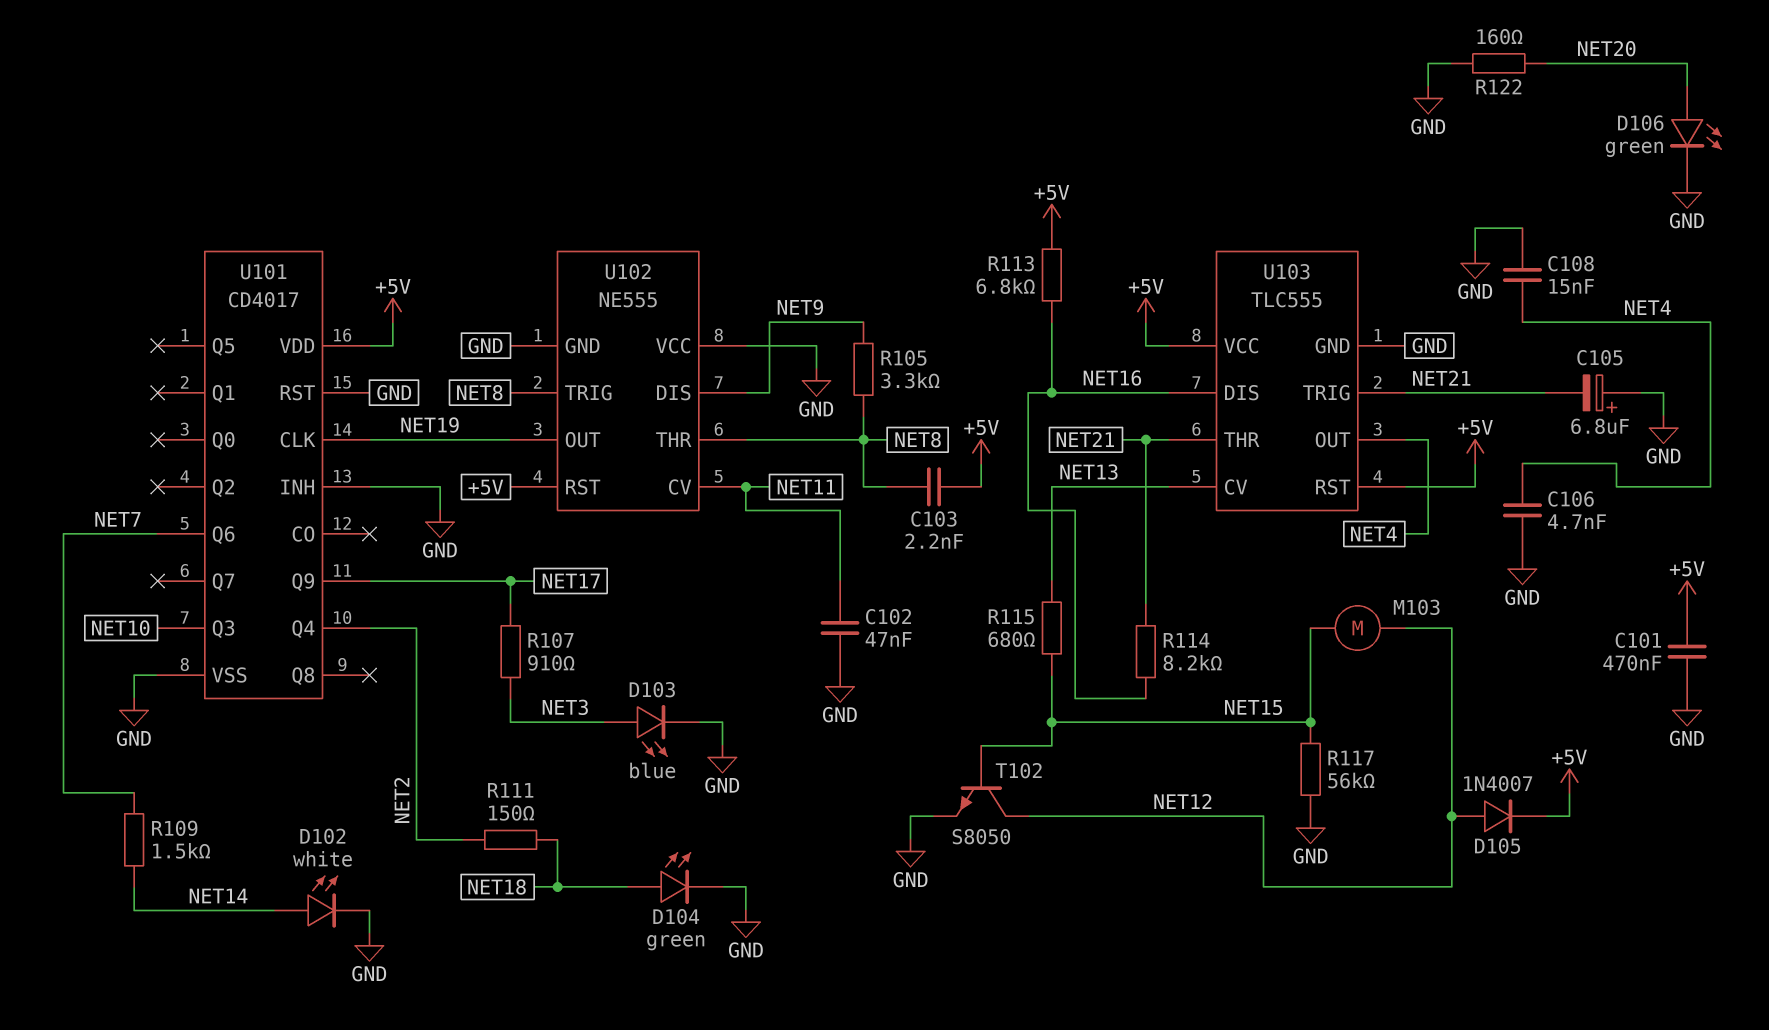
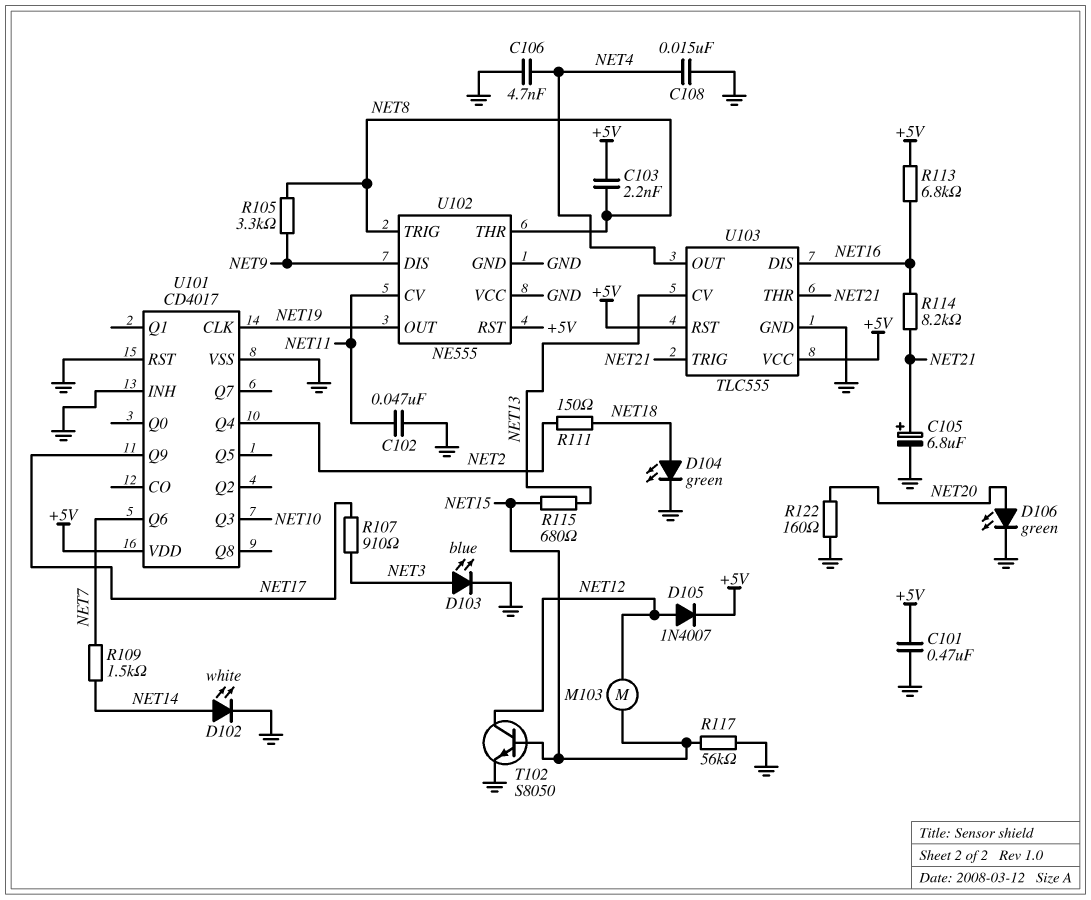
C105: 6.8uF (plus GND, minus NET21) -> 6.8uF (plus NET21, minus GND)

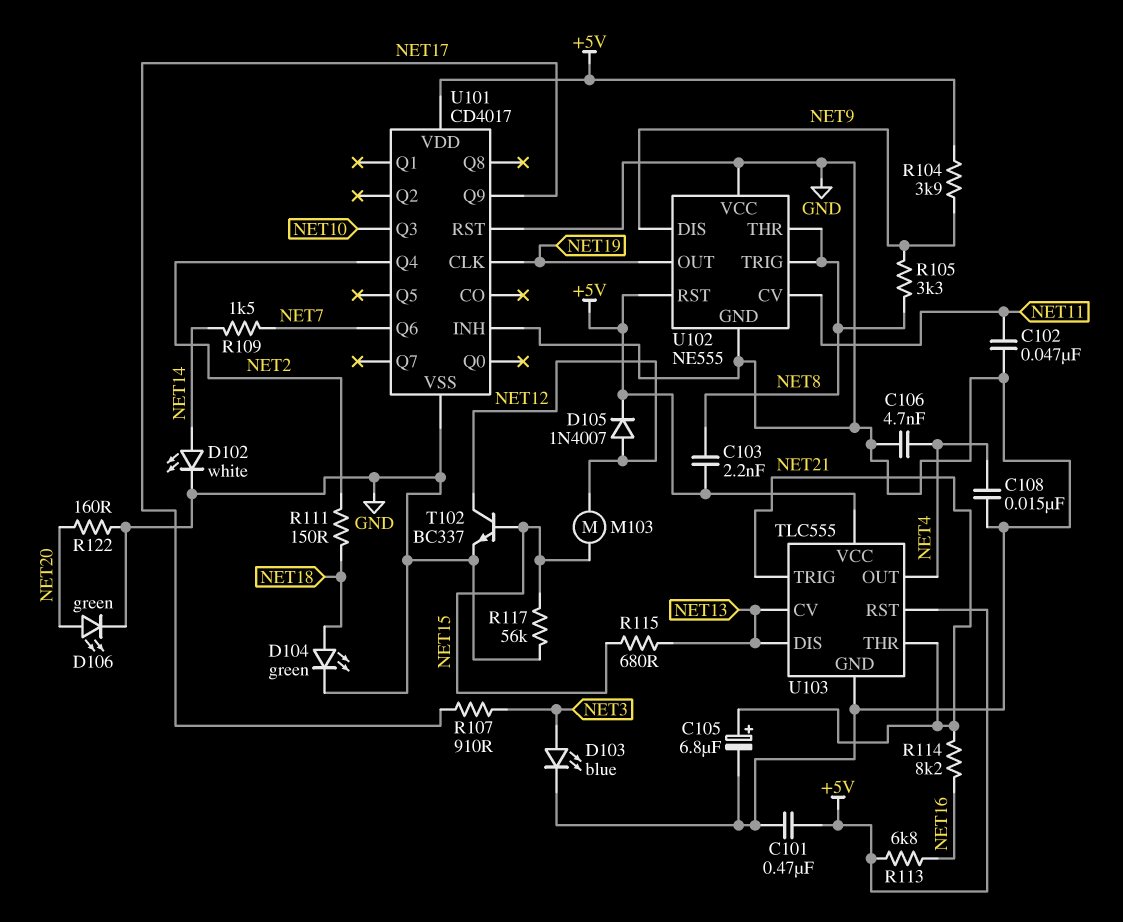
R104: none -> 3.9k (+5V, NET9)
T102: NPN S8050 (B NET15, C NET12, E GND) -> NPN BC337 (B NET15, C NET12, E GND)
U103 pin DIS: NET16 -> NET13

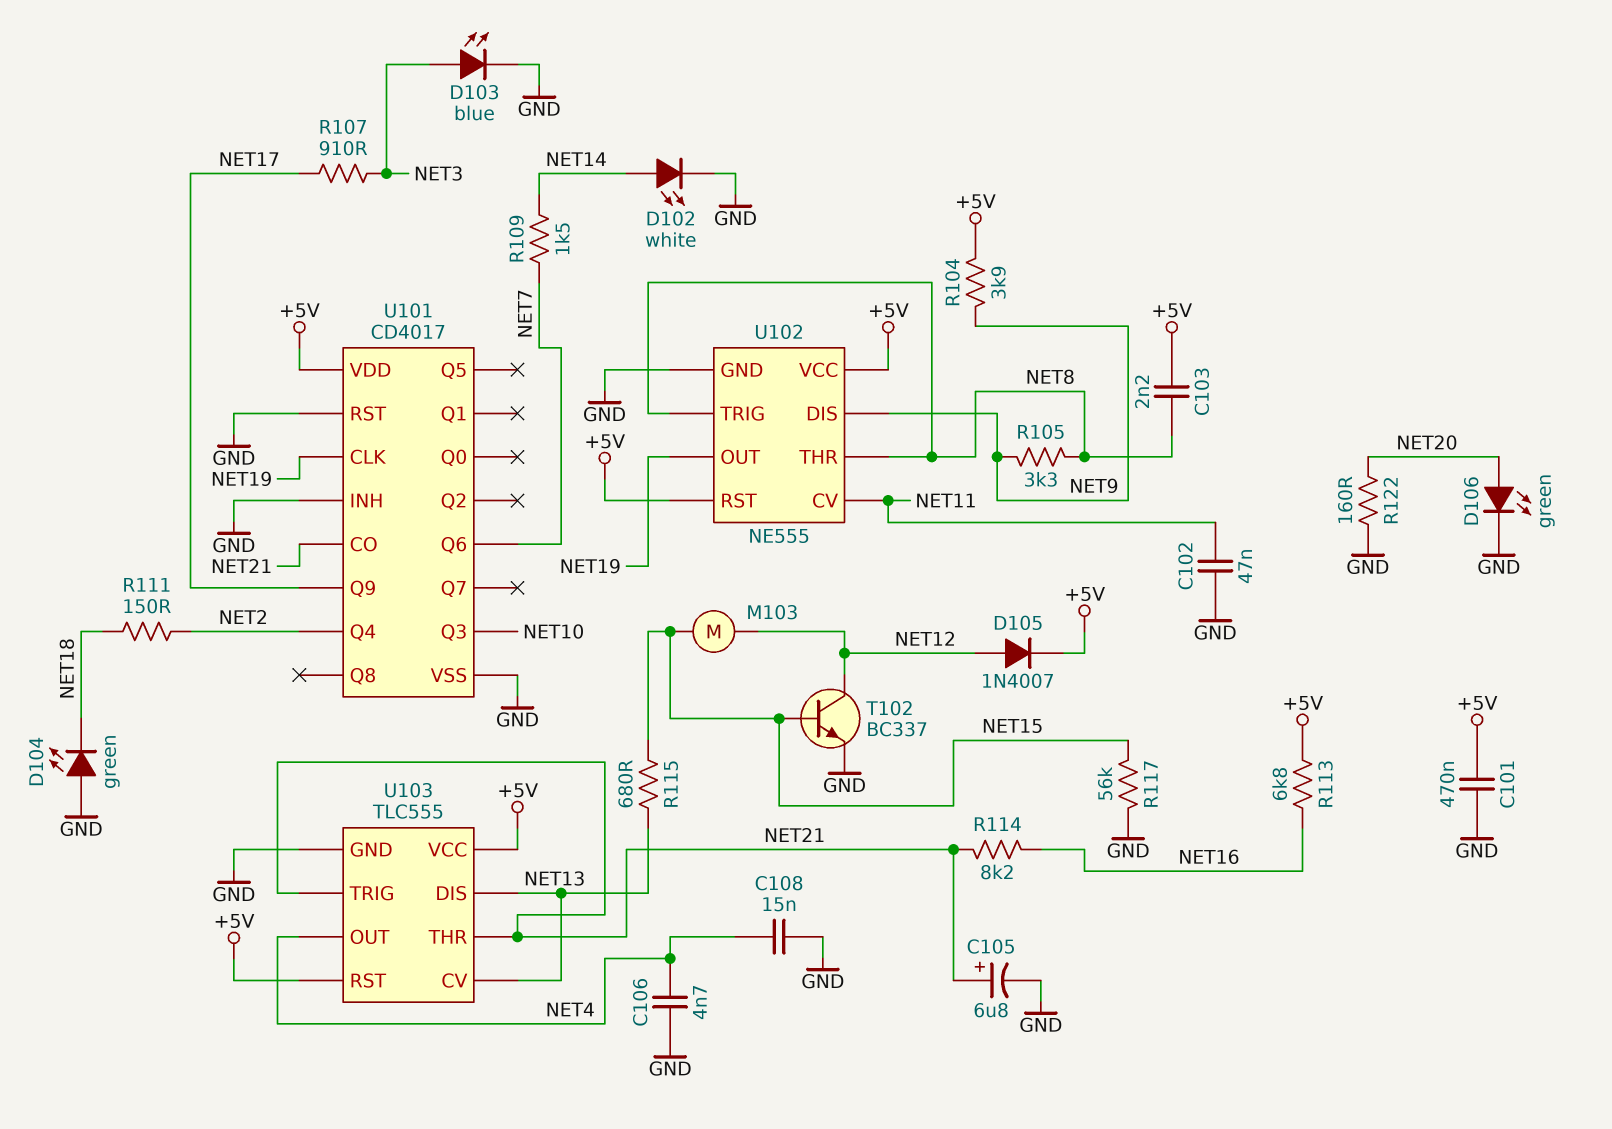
D104: LED green (A NET18, K GND) -> LED green (A GND, K NET18)
U101 pin CO: none -> NET21
U102 pin VCC: GND -> +5V

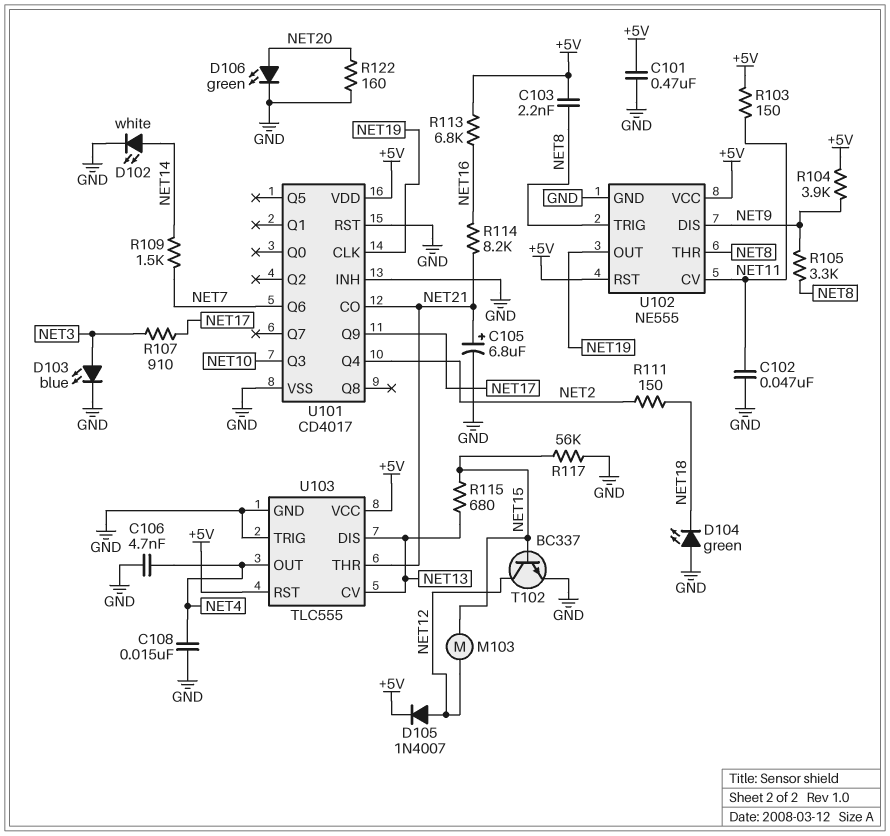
R103: none -> 150 (+5V, NET11)
U103 pin TRIG: NET21 -> GND

